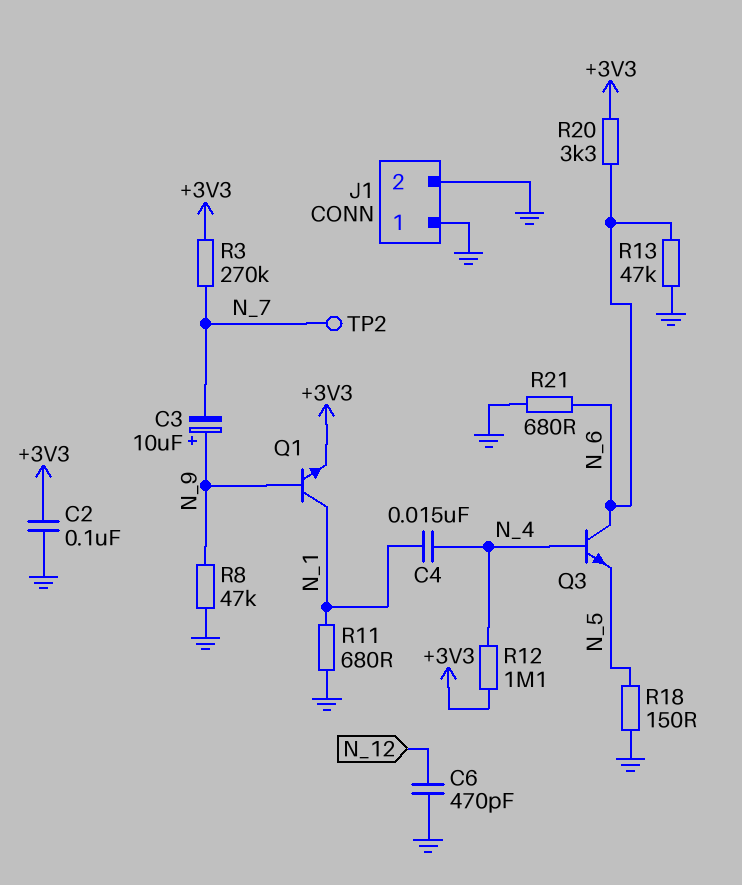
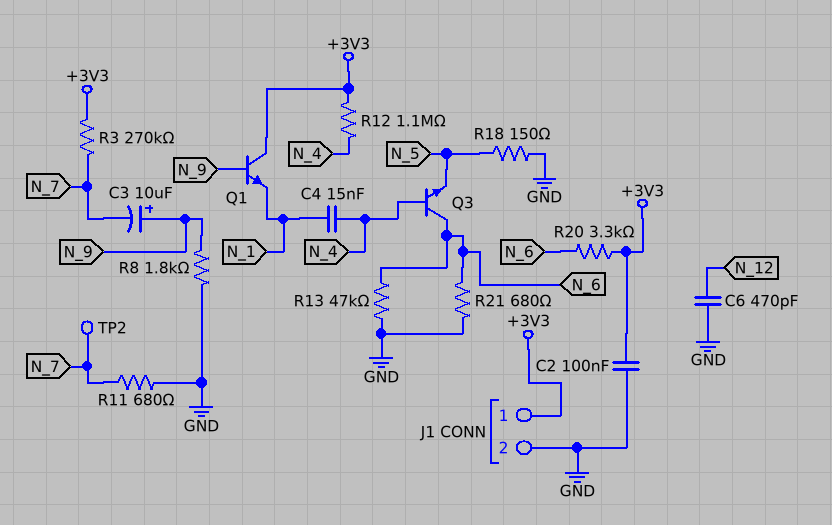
J1 pin 1: GND -> +3V3
Q1: NPN (B N_9, C N_1, E +3V3) -> NPN (B N_9, C +3V3, E N_1)
R8: 47k (GND, N_9) -> 1.8k (GND, N_9)
R11: 680 (GND, N_1) -> 680 (GND, N_7)

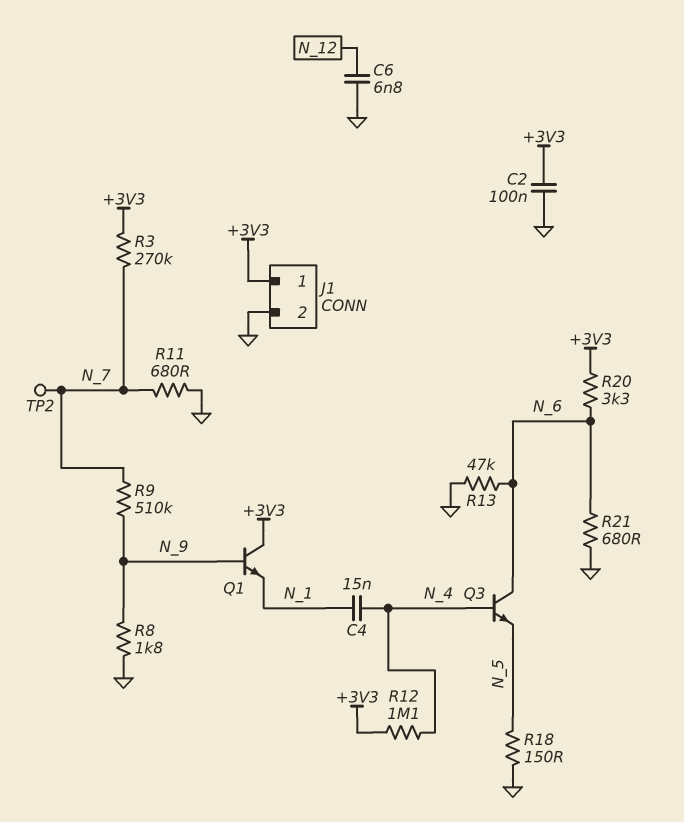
C3: 10uF (plus N_9, minus N_7) -> none
C6: 470pF (GND, N_12) -> 6.8nF (GND, N_12)
R9: none -> 510k (N_7, N_9)

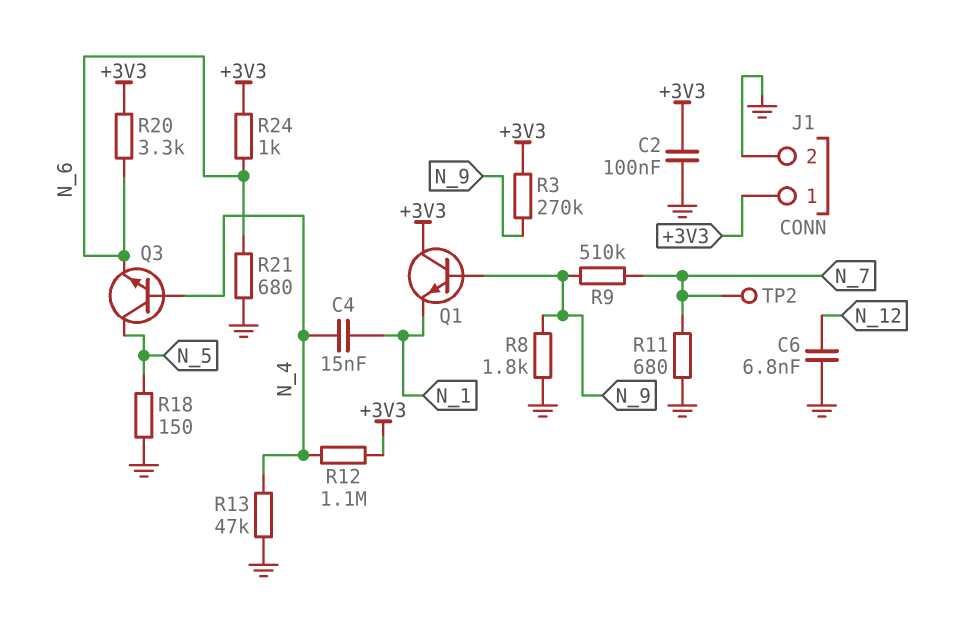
Q3: NPN (B N_4, C N_6, E N_5) -> NPN (B N_4, C N_5, E N_6)
R3: 270k (+3V3, N_7) -> 270k (+3V3, N_9)
R13: 47k (GND, N_6) -> 47k (GND, N_4)
R24: none -> 1k (+3V3, N_6)

